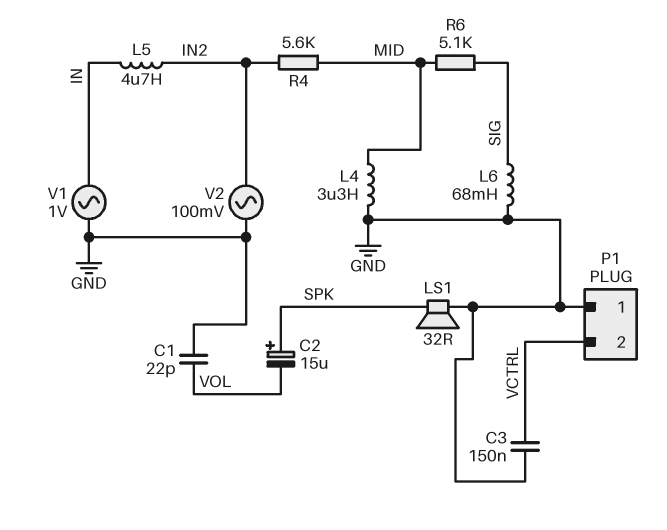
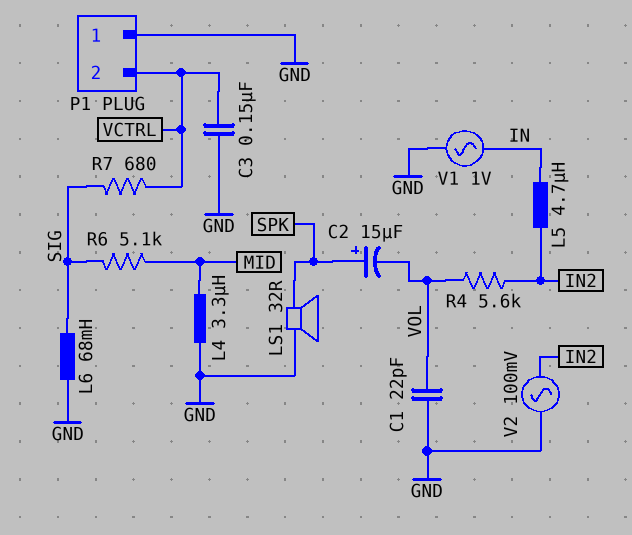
R4: 5.6k (IN2, MID) -> 5.6k (IN2, VOL)
R7: none -> 680 (SIG, VCTRL)

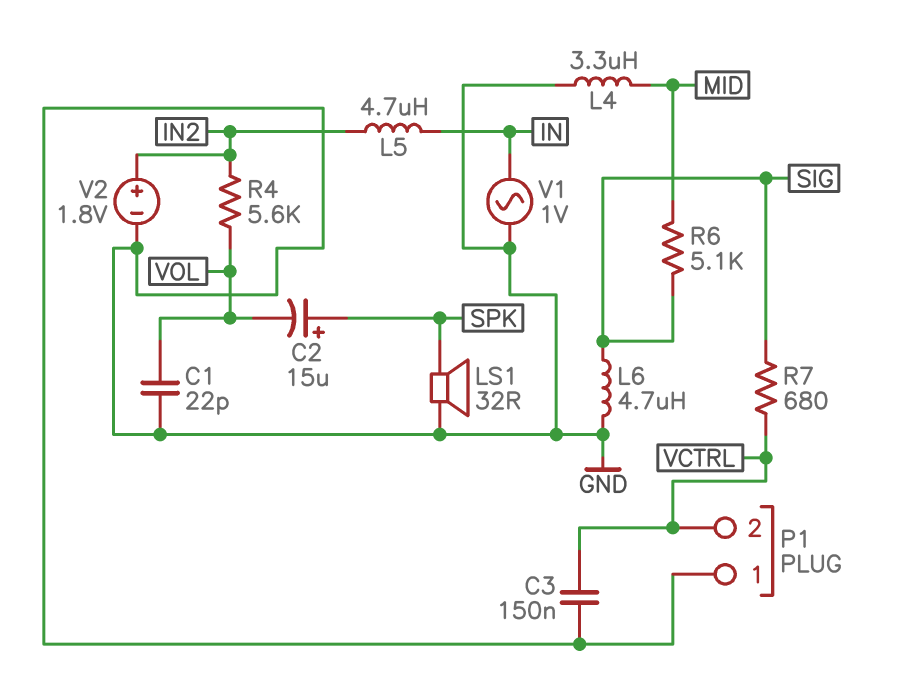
L6: 68mH (GND, SIG) -> 4.7uH (GND, SIG)
V2: AC 100mV (GND, IN2) -> 1.8V (plus IN2, minus GND)

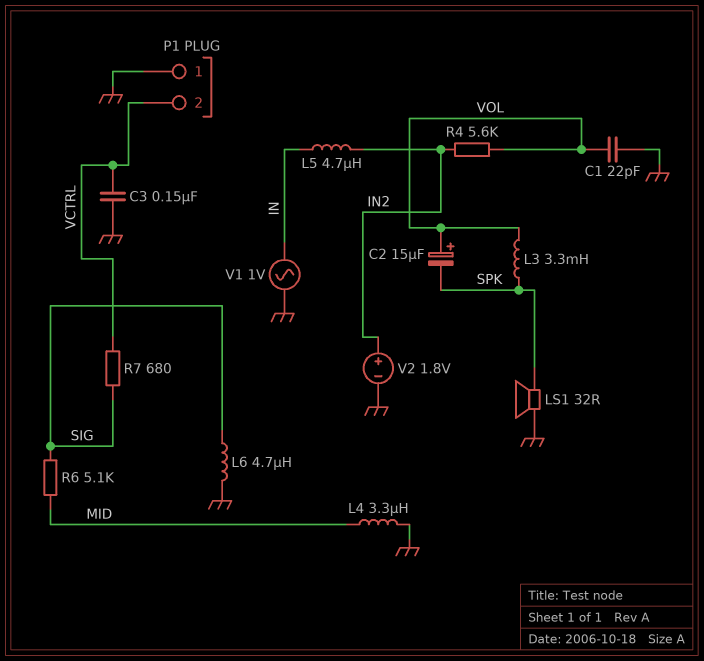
C2: 15uF (plus SPK, minus VOL) -> 15uF (plus VOL, minus SPK)
L3: none -> 3.3mH (SPK, VOL)

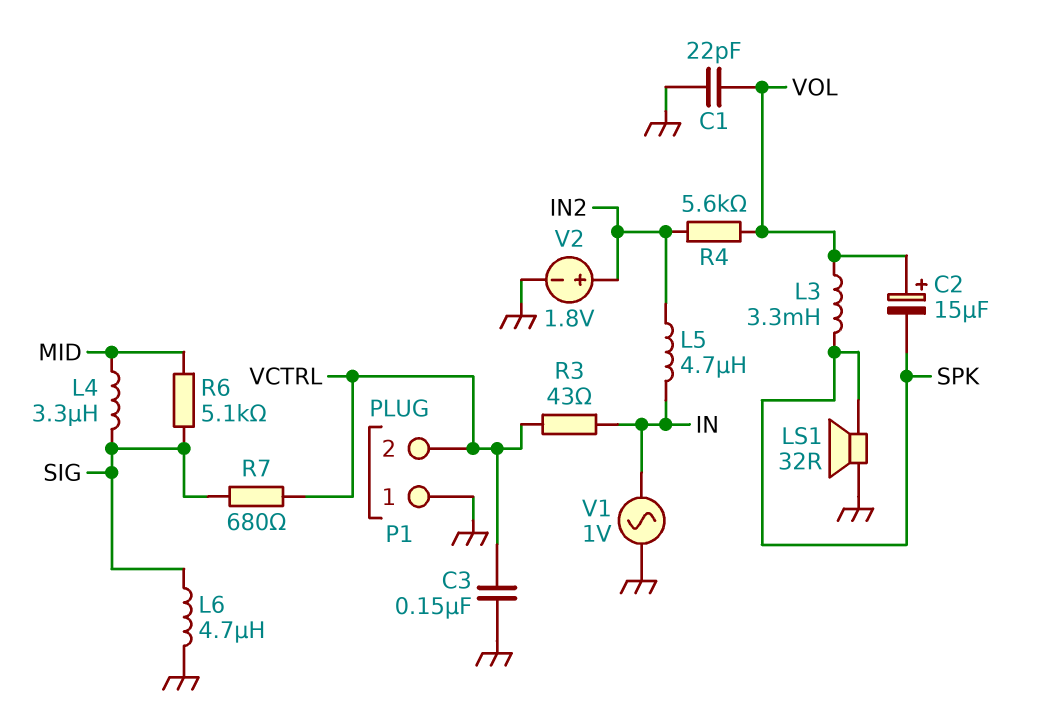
L4: 3.3uH (GND, MID) -> 3.3uH (MID, SIG)
R3: none -> 43 (IN, VCTRL)

